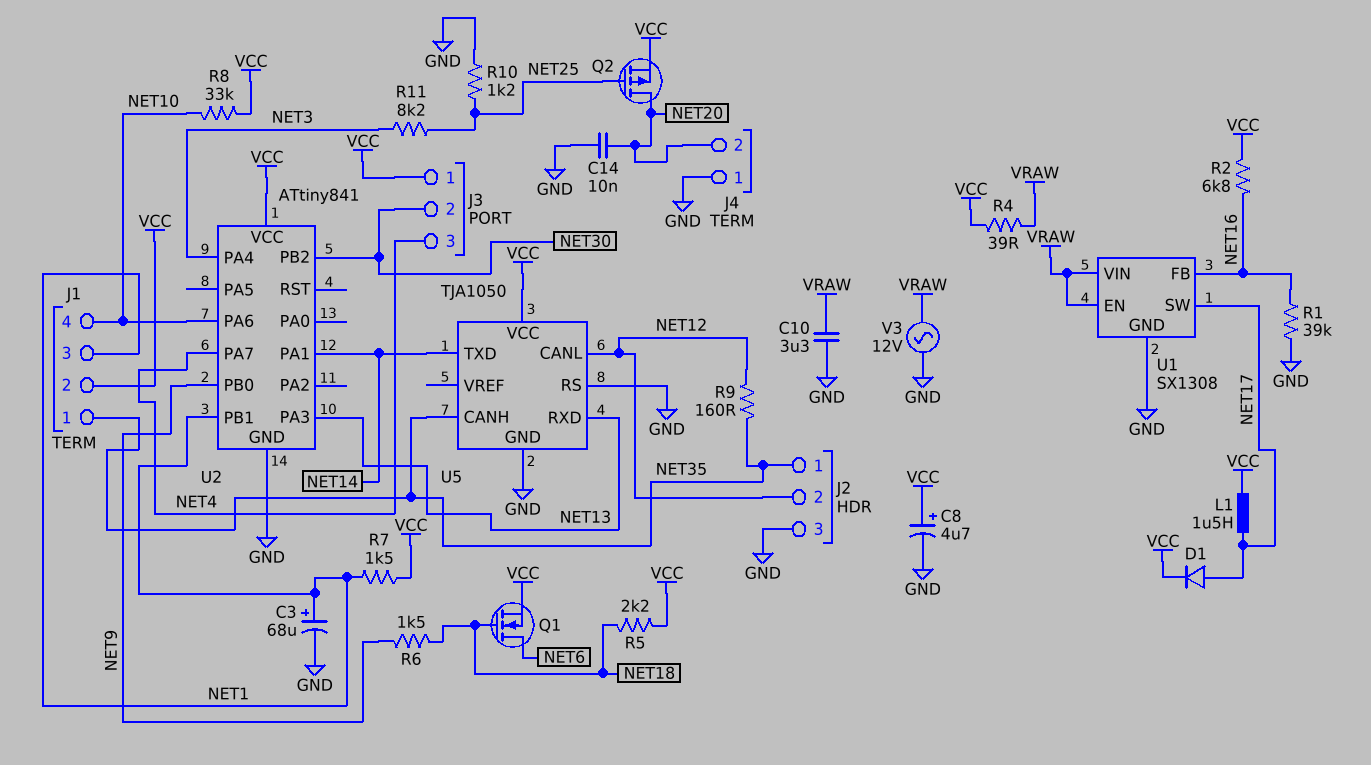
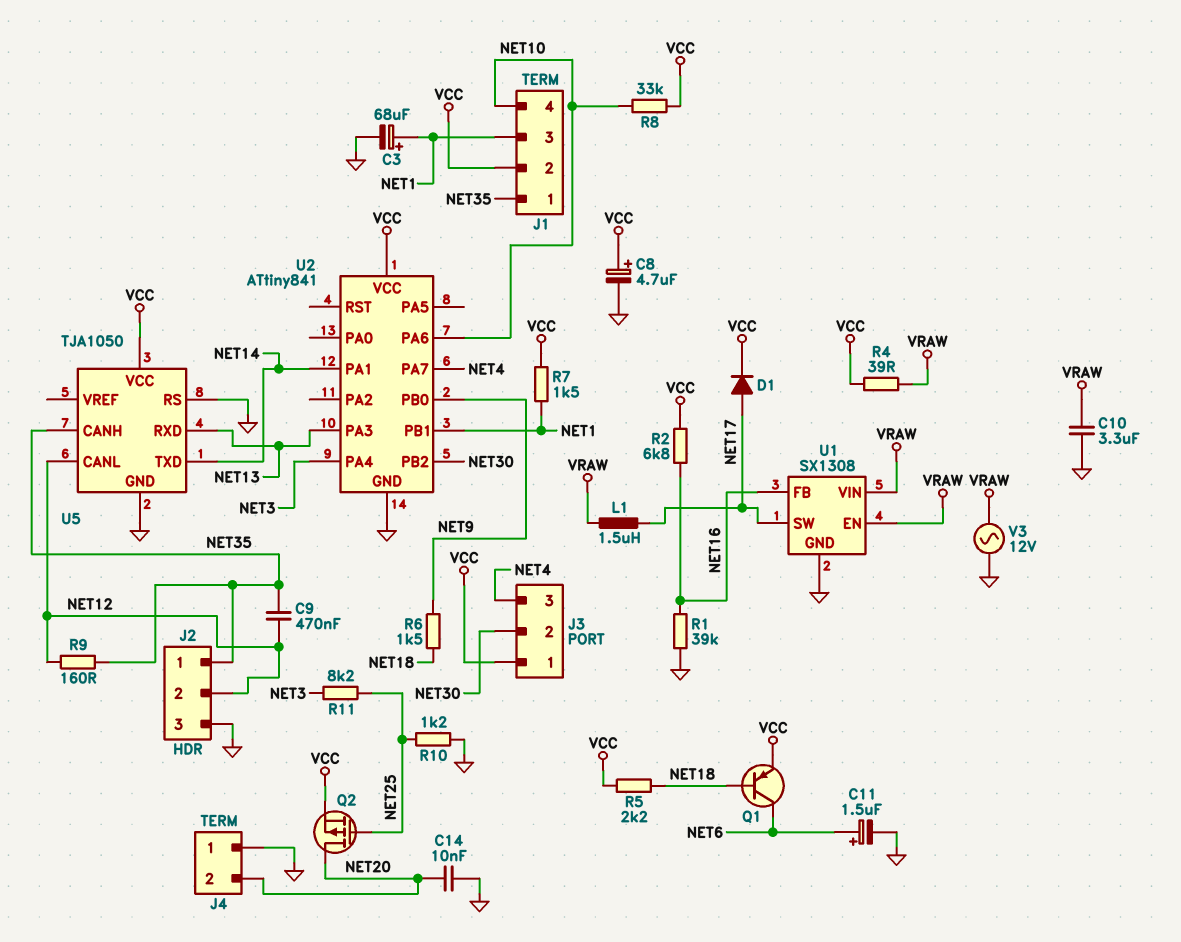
C9: none -> 470nF (NET12, NET35)
C11: none -> 1.5uF (plus NET6, minus GND)
L1: 1.5uH (NET17, VCC) -> 1.5uH (NET17, VRAW)
Q1: NMOS (G NET18, D NET6, S VCC) -> PNP (B NET18, C NET6, E VCC)

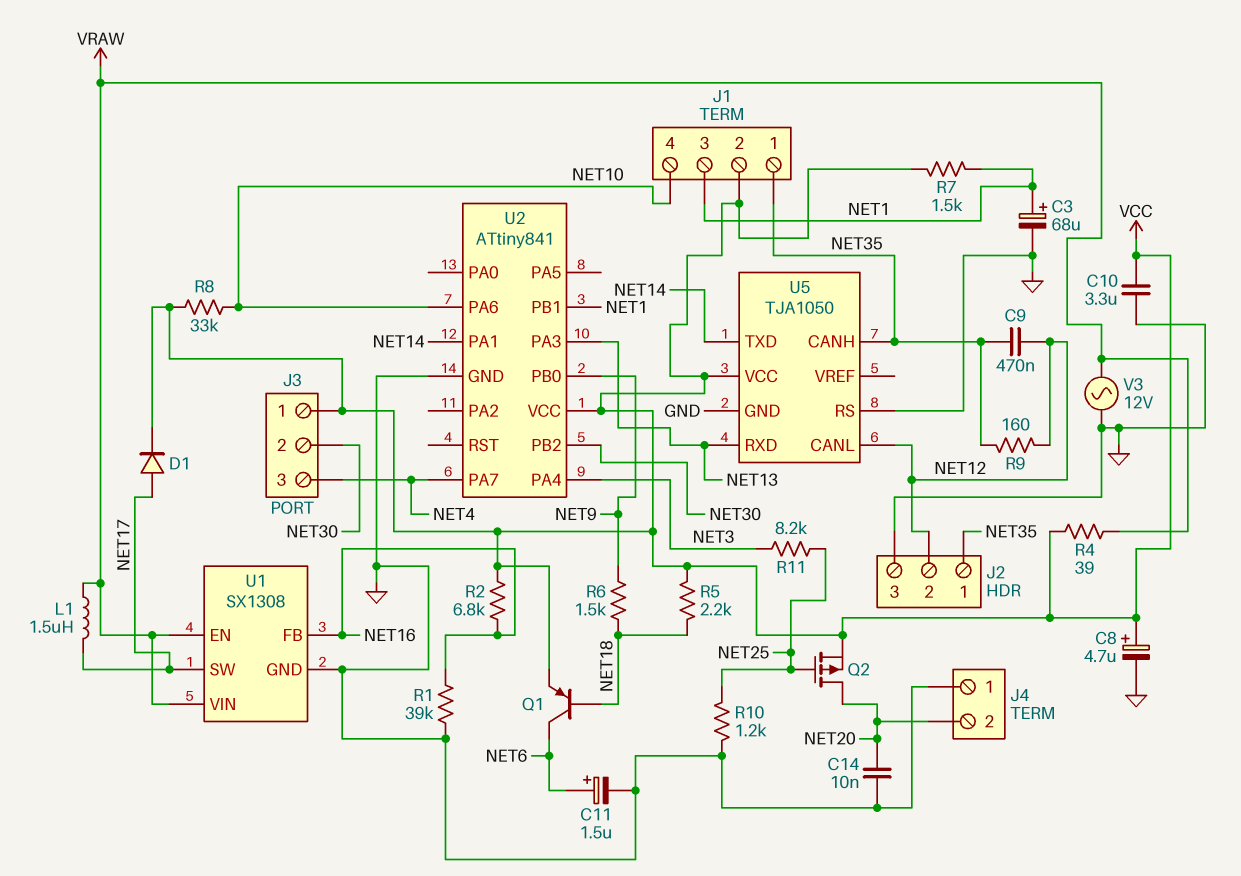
C10: 3.3uF (GND, VRAW) -> 3.3uF (GND, VCC)

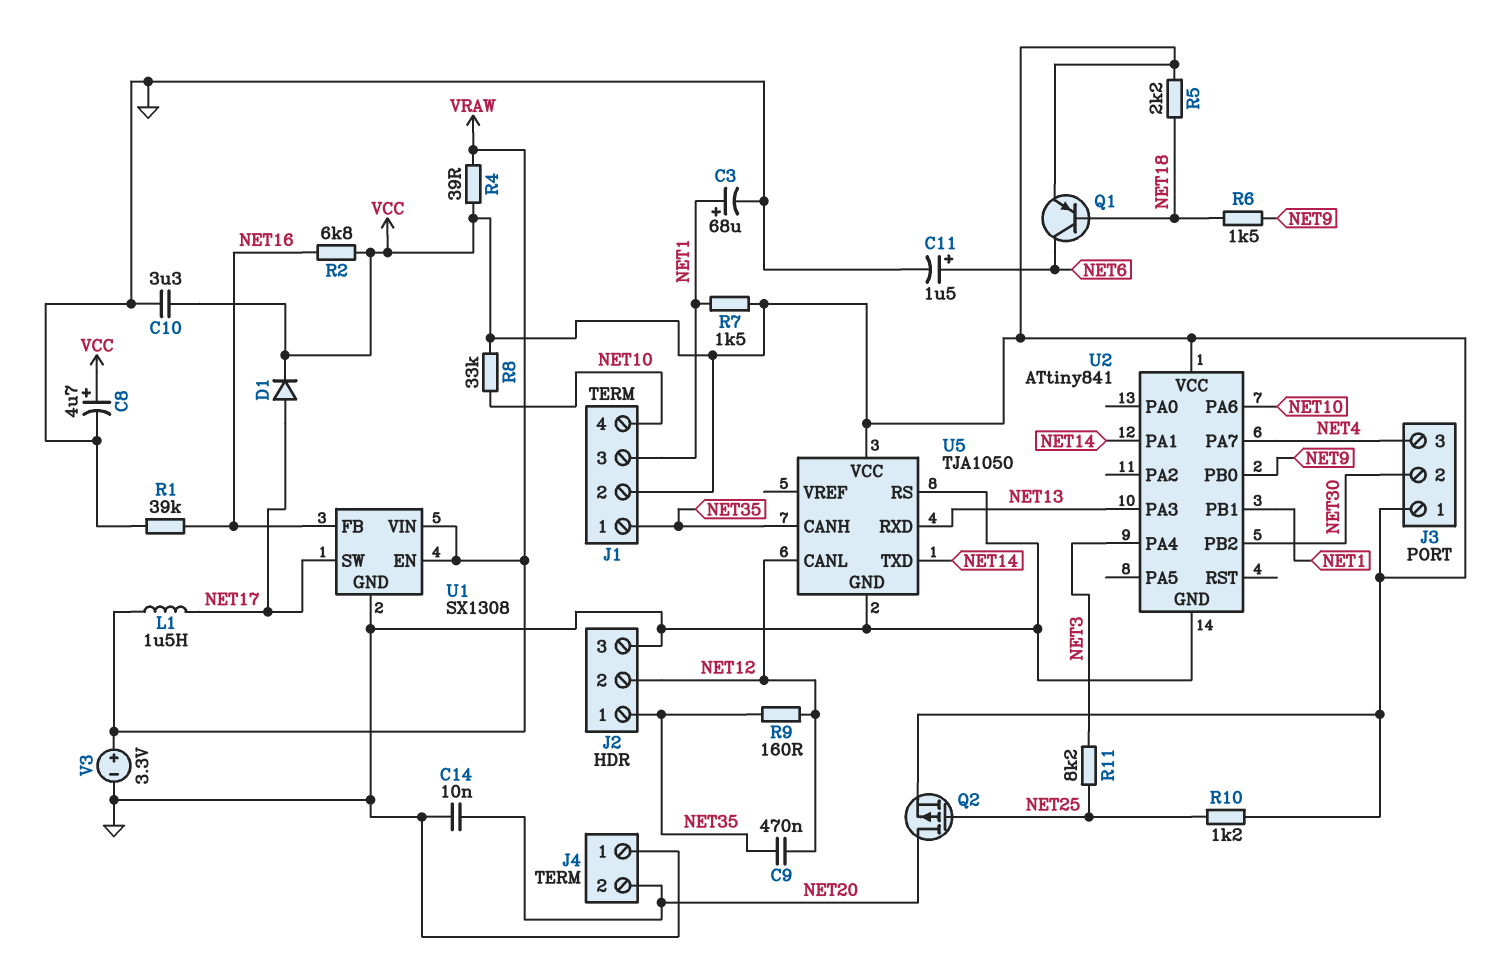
R10: 1.2k (GND, NET25) -> 1.2k (NET25, VCC)
V3: AC 12V (GND, VRAW) -> 3.3V (plus VRAW, minus GND)

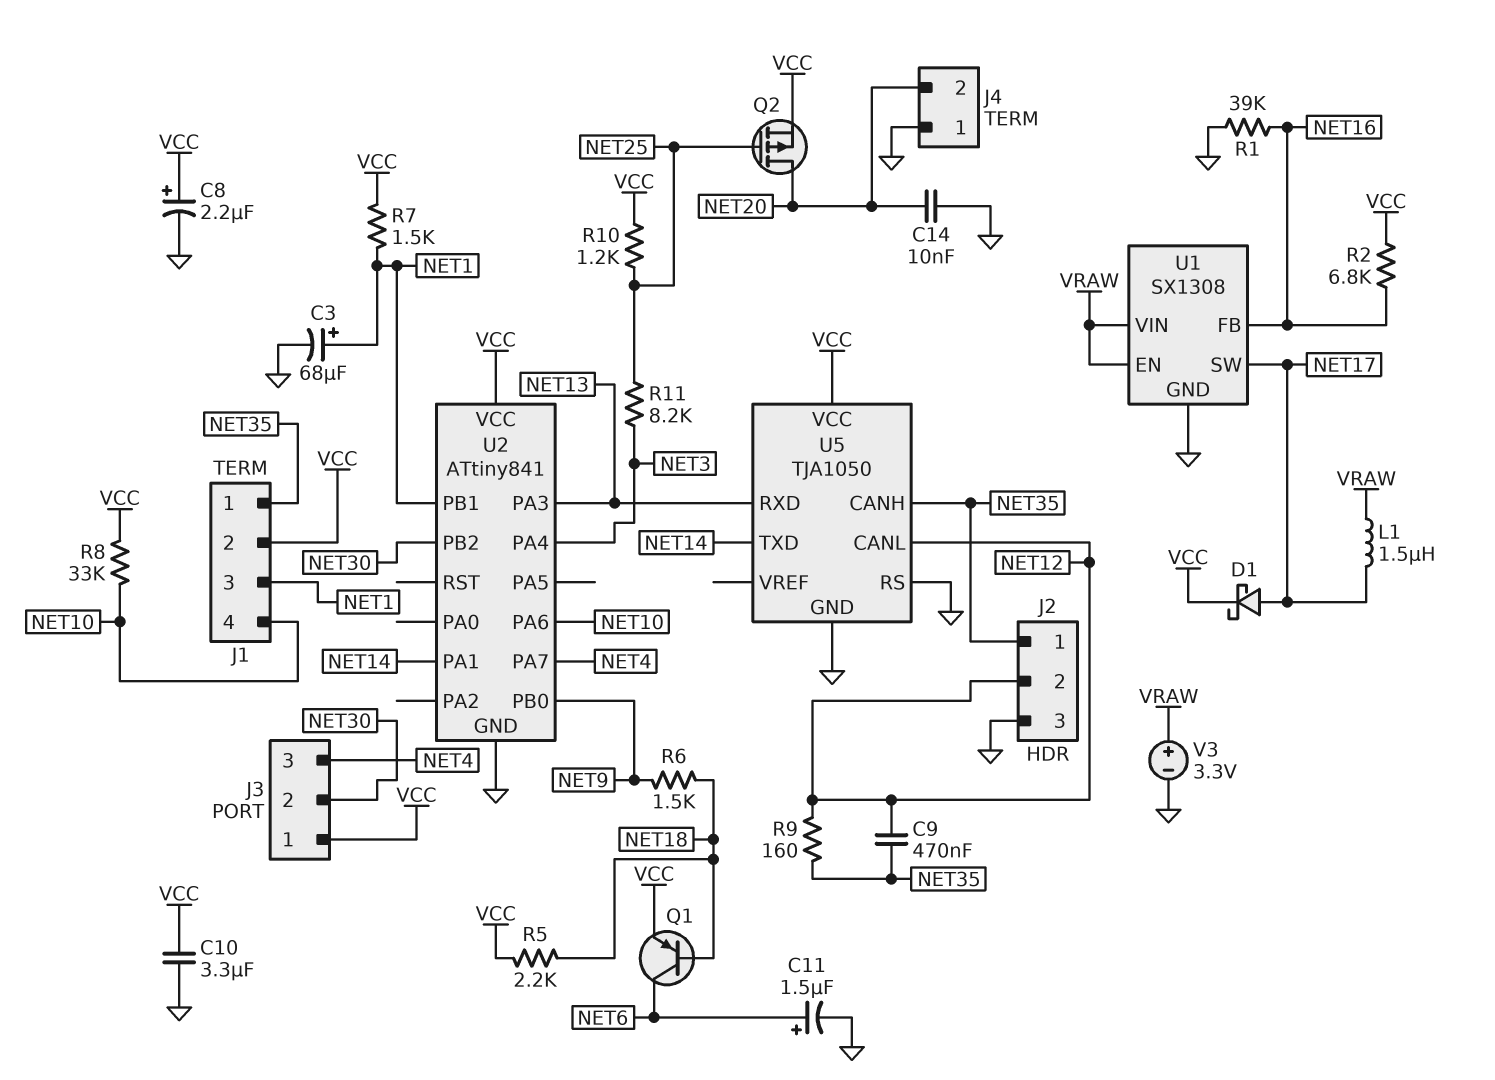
C8: 4.7uF (plus VCC, minus GND) -> 2.2uF (plus VCC, minus GND)
D1: diode (A NET17, K VCC) -> schottky (A NET17, K VCC)
R4: 39 (VCC, VRAW) -> none

